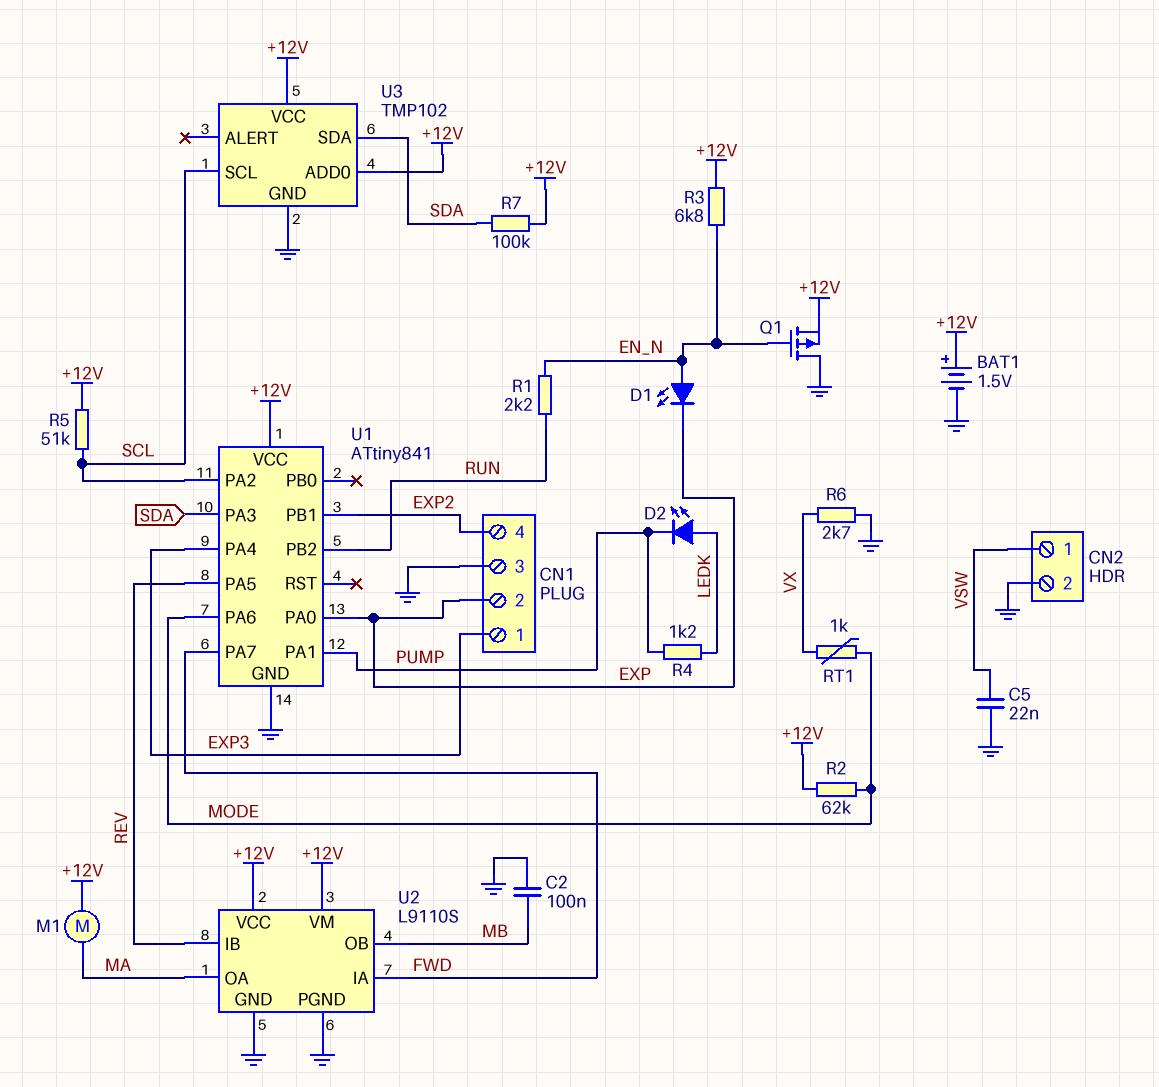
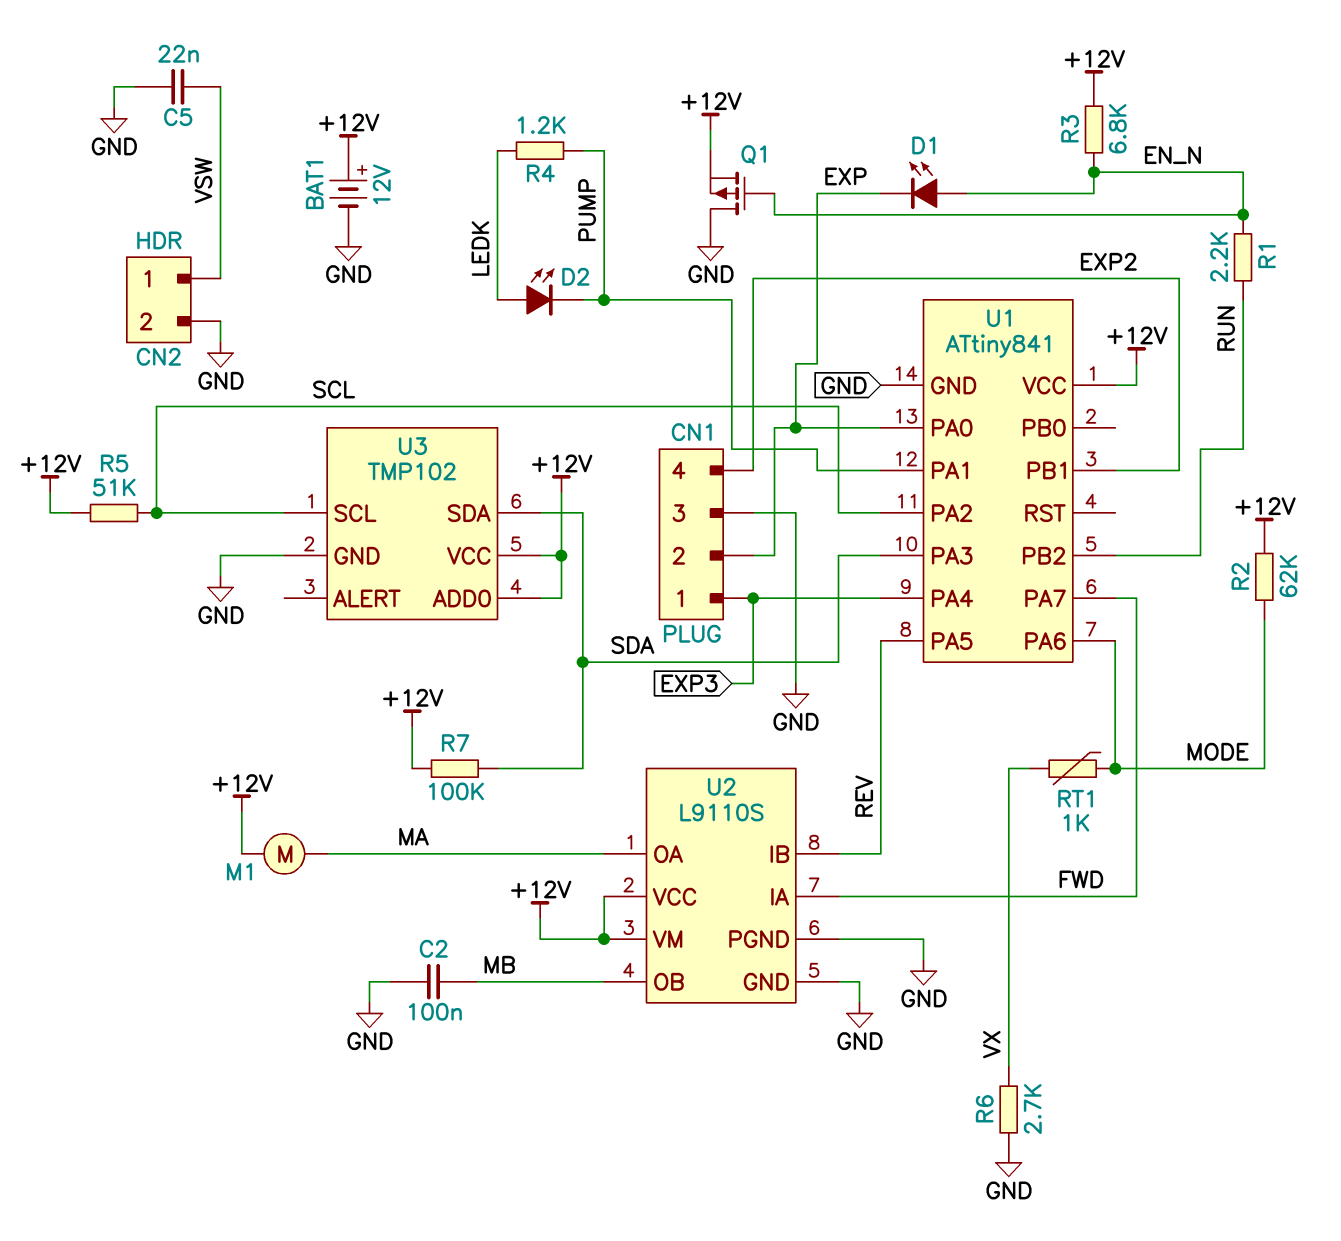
BAT1: 1.5V (plus +12V, minus GND) -> 12V (plus +12V, minus GND)

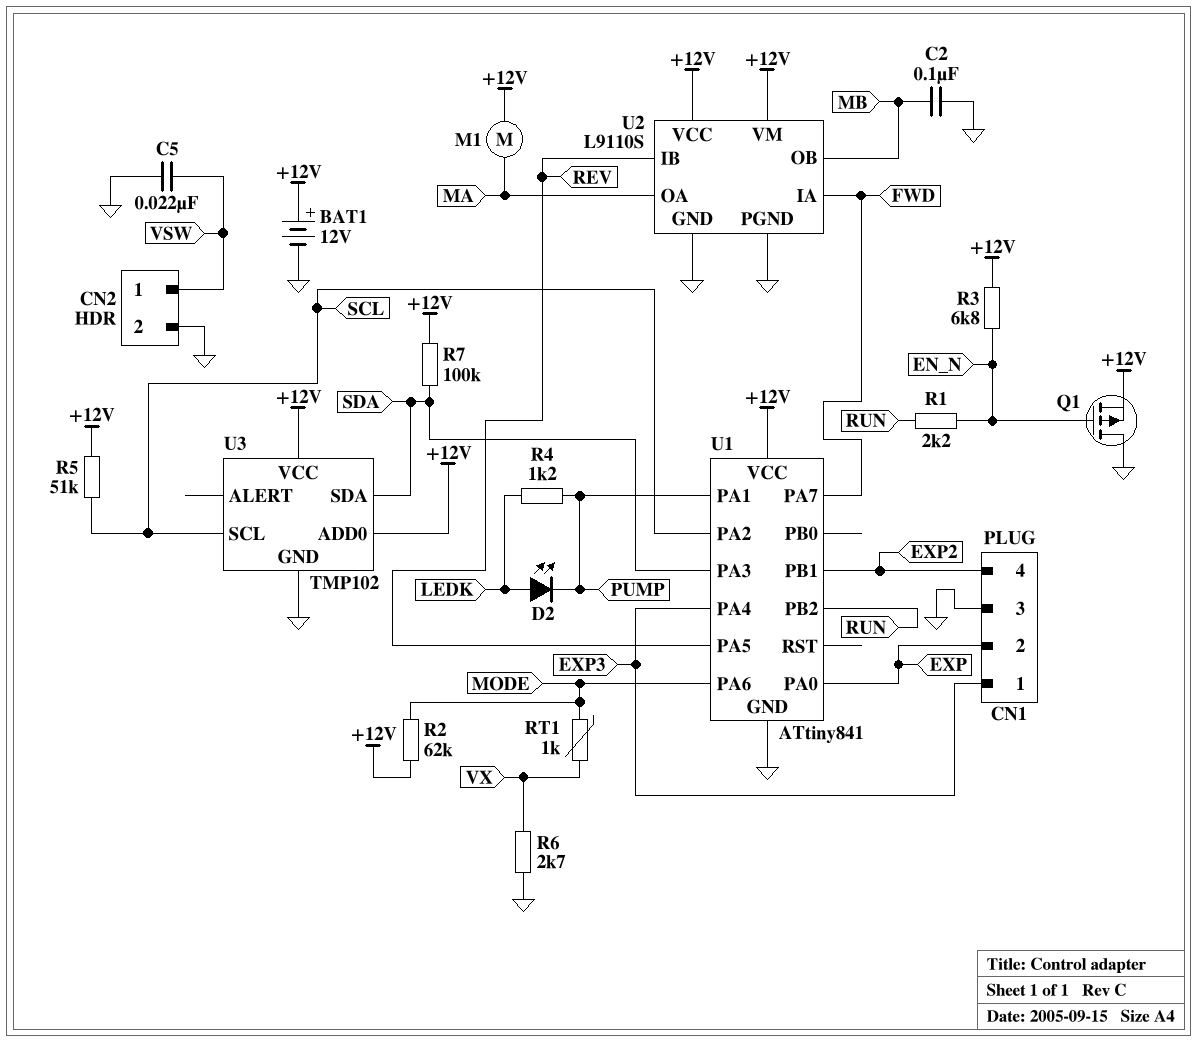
D1: LED (A EN_N, K EXP) -> none

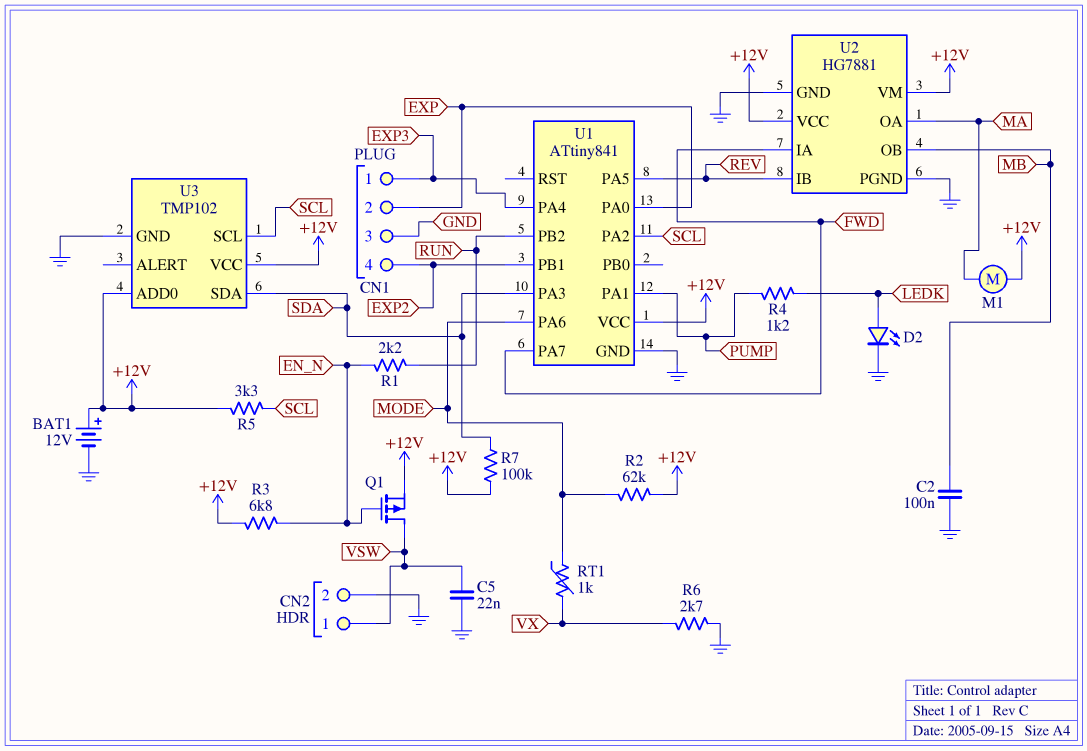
D2: LED (A LEDK, K PUMP) -> LED (A LEDK, K GND)
Q1: PMOS (G EN_N, D GND, S +12V) -> PMOS (G EN_N, D VSW, S +12V)
R5: 51k (+12V, SCL) -> 3.3k (+12V, SCL)
U2: L9110S -> HG7881

